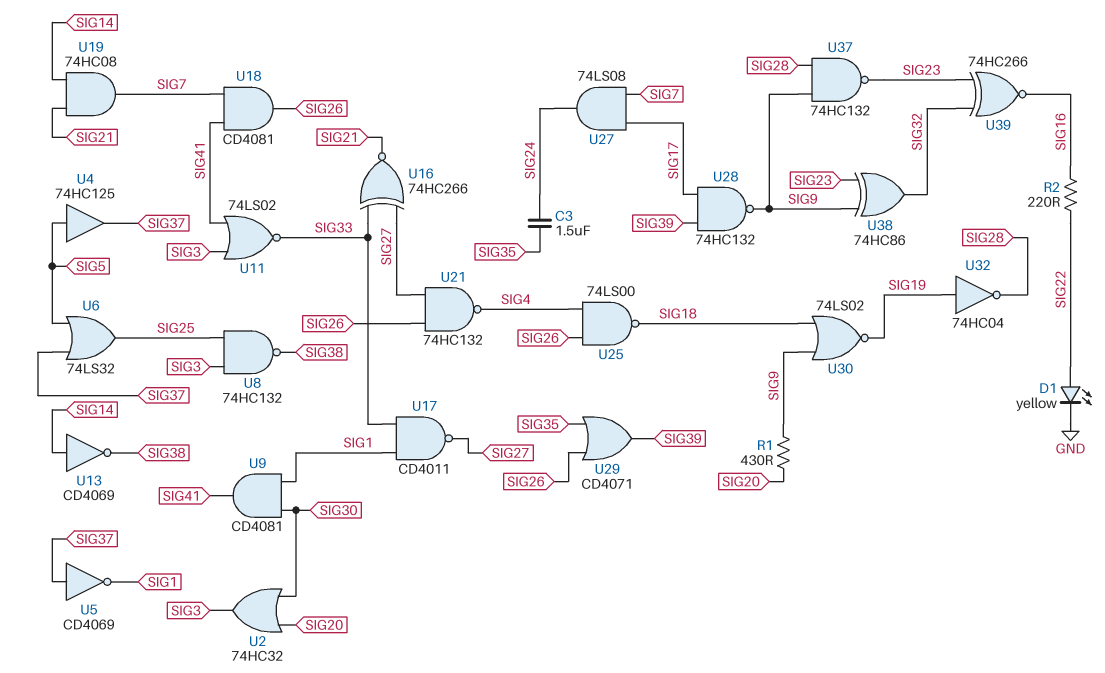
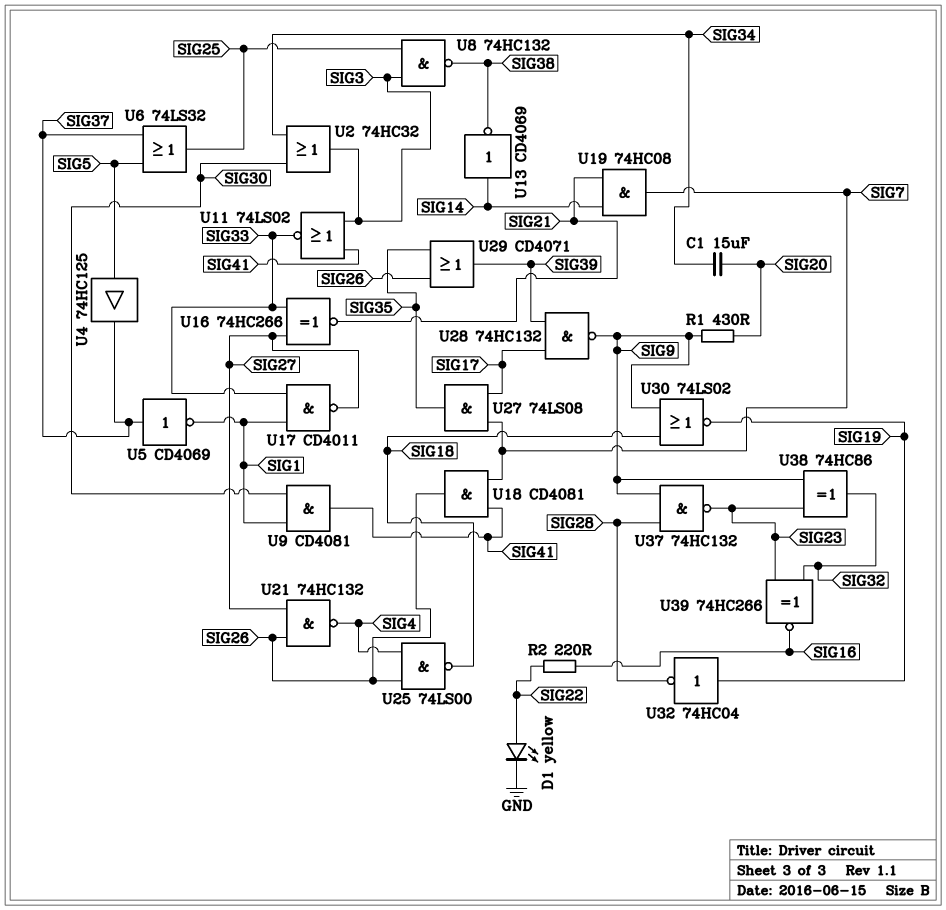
C1: none -> 15uF (SIG20, SIG34)
C3: 1.5uF (SIG24, SIG35) -> none
U2: OR 74HC32 (in SIG20, in SIG30, out SIG3) -> OR 74HC32 (in SIG30, in SIG34, out SIG3)
U27: AND 74LS08 (in SIG7, in SIG17, out SIG24) -> AND 74LS08 (in SIG7, in SIG17, out SIG35)

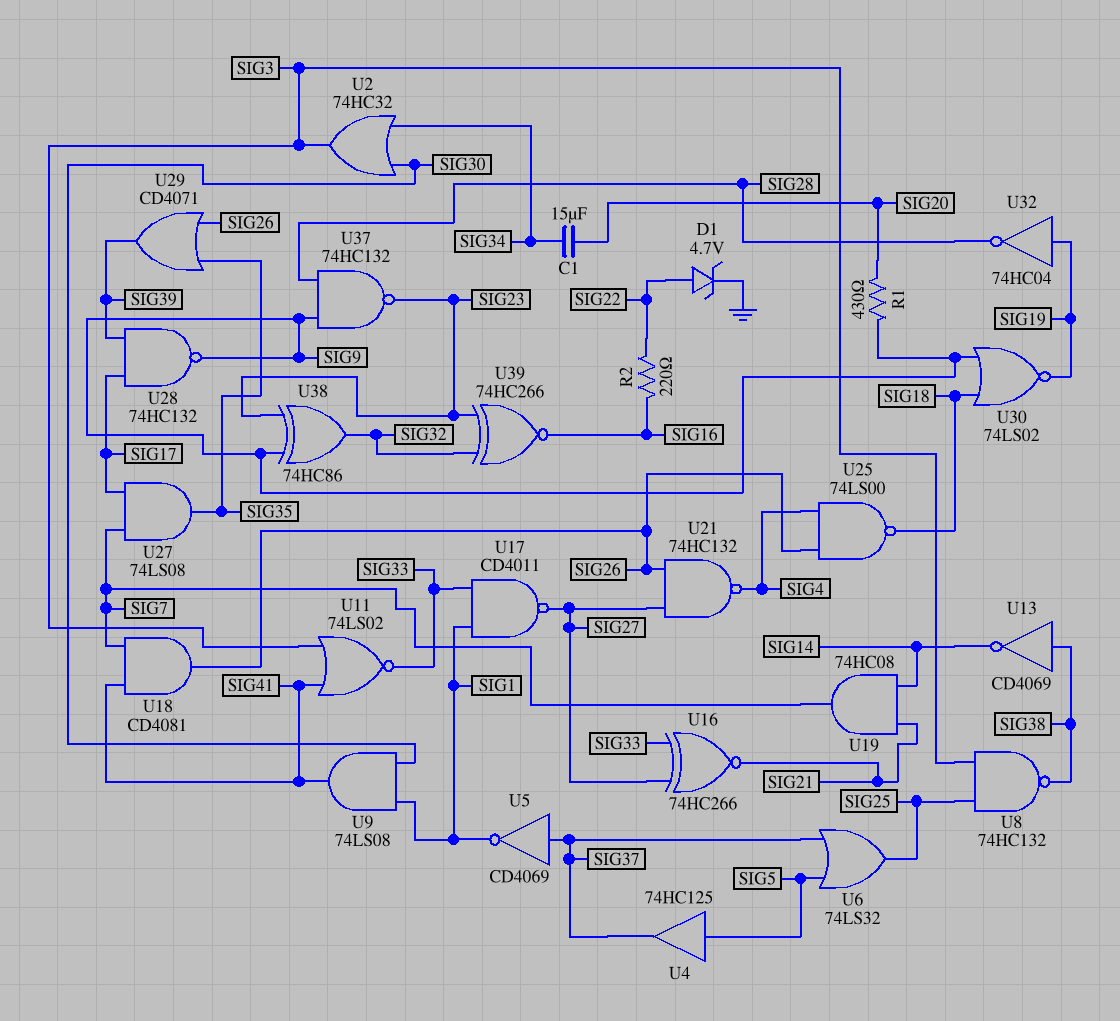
D1: LED yellow (A SIG22, K GND) -> zener 4.7V (A SIG22, K GND)
U9: AND CD4081 (in SIG1, in SIG30, out SIG41) -> AND 74LS08 (in SIG1, in SIG30, out SIG41)
U13: NOT CD4069 (in SIG14, out SIG38) -> NOT CD4069 (in SIG38, out SIG14)

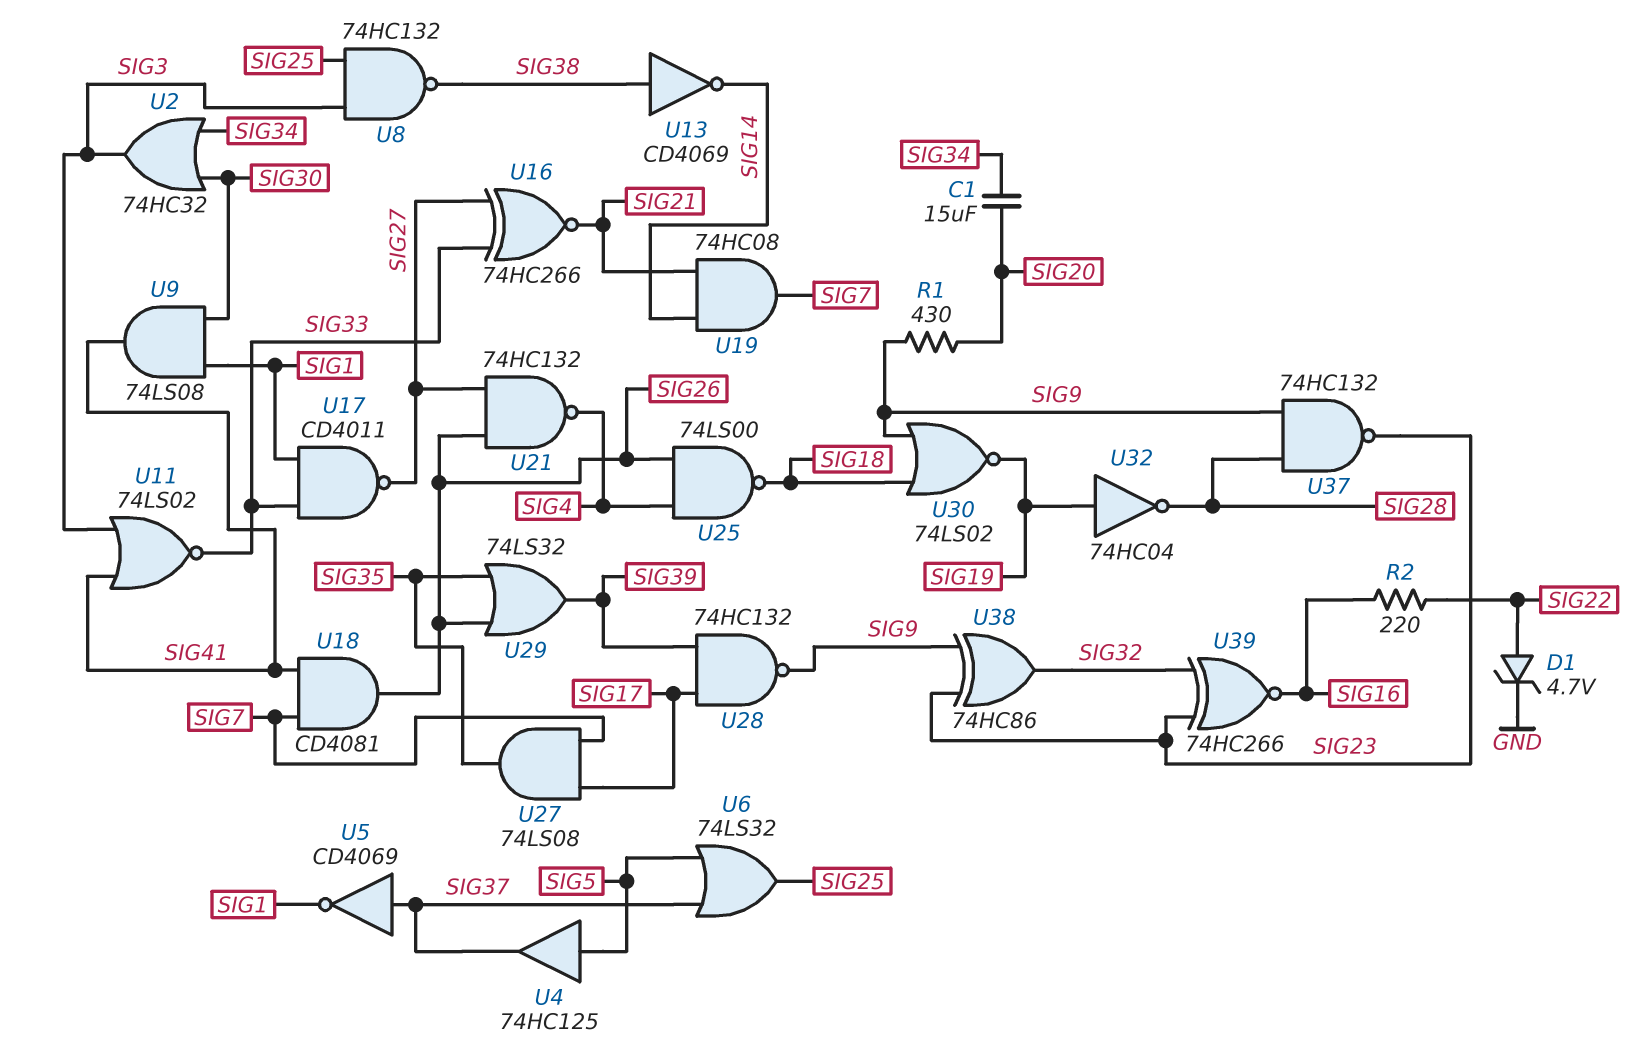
U29: OR CD4071 (in SIG26, in SIG35, out SIG39) -> OR 74LS32 (in SIG26, in SIG35, out SIG39)

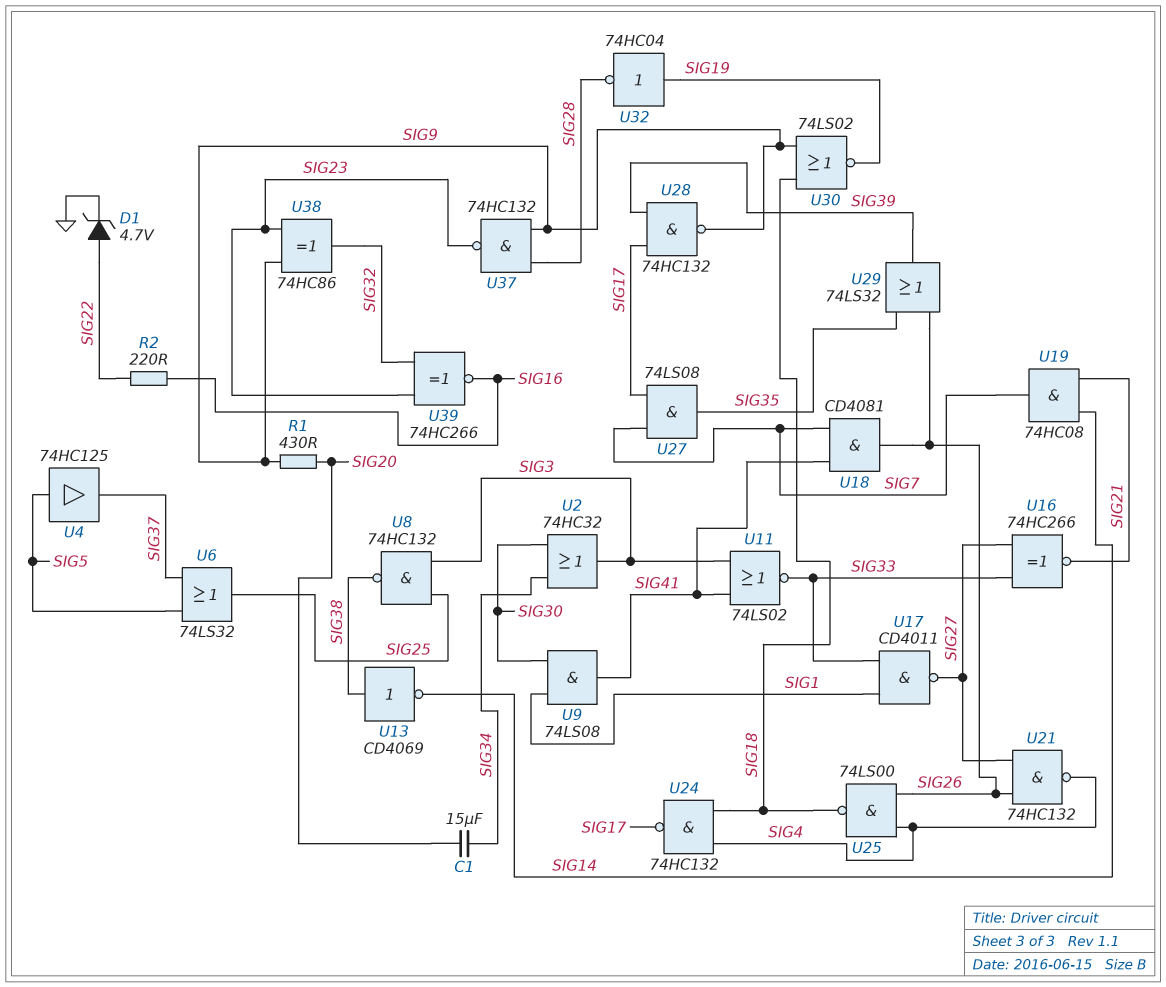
U5: NOT CD4069 (in SIG37, out SIG1) -> none
U24: none -> NAND 74HC132 (in SIG4, in SIG18, out SIG17)

